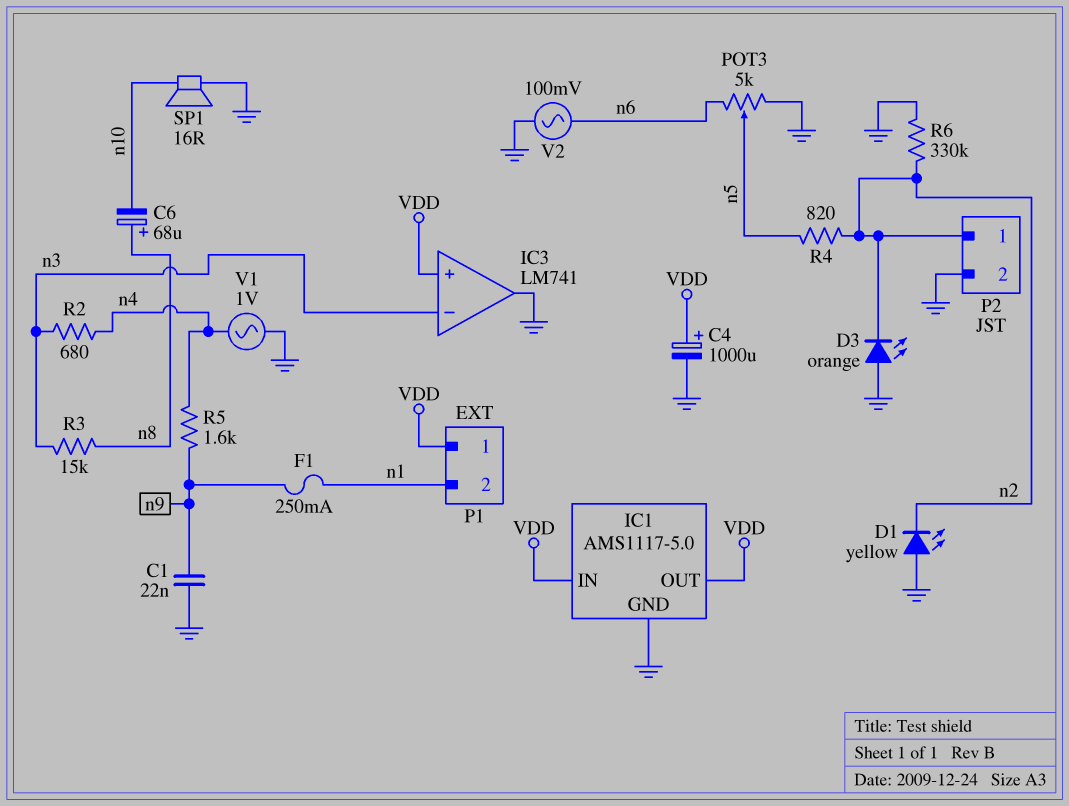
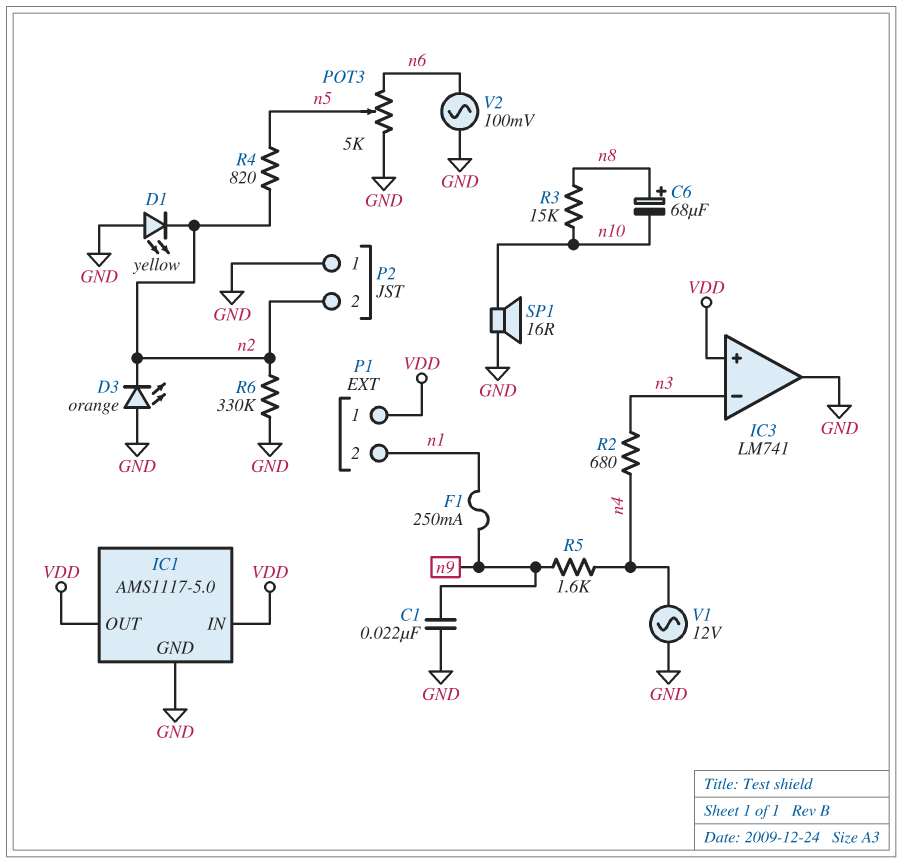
C4: 1000uF (plus VDD, minus GND) -> none
P2 pin 1: n2 -> GND
P2 pin 2: GND -> n2
R3: 15k (n3, n8) -> 15k (n8, n10)
V1: AC 1V (GND, n4) -> AC 12V (GND, n4)

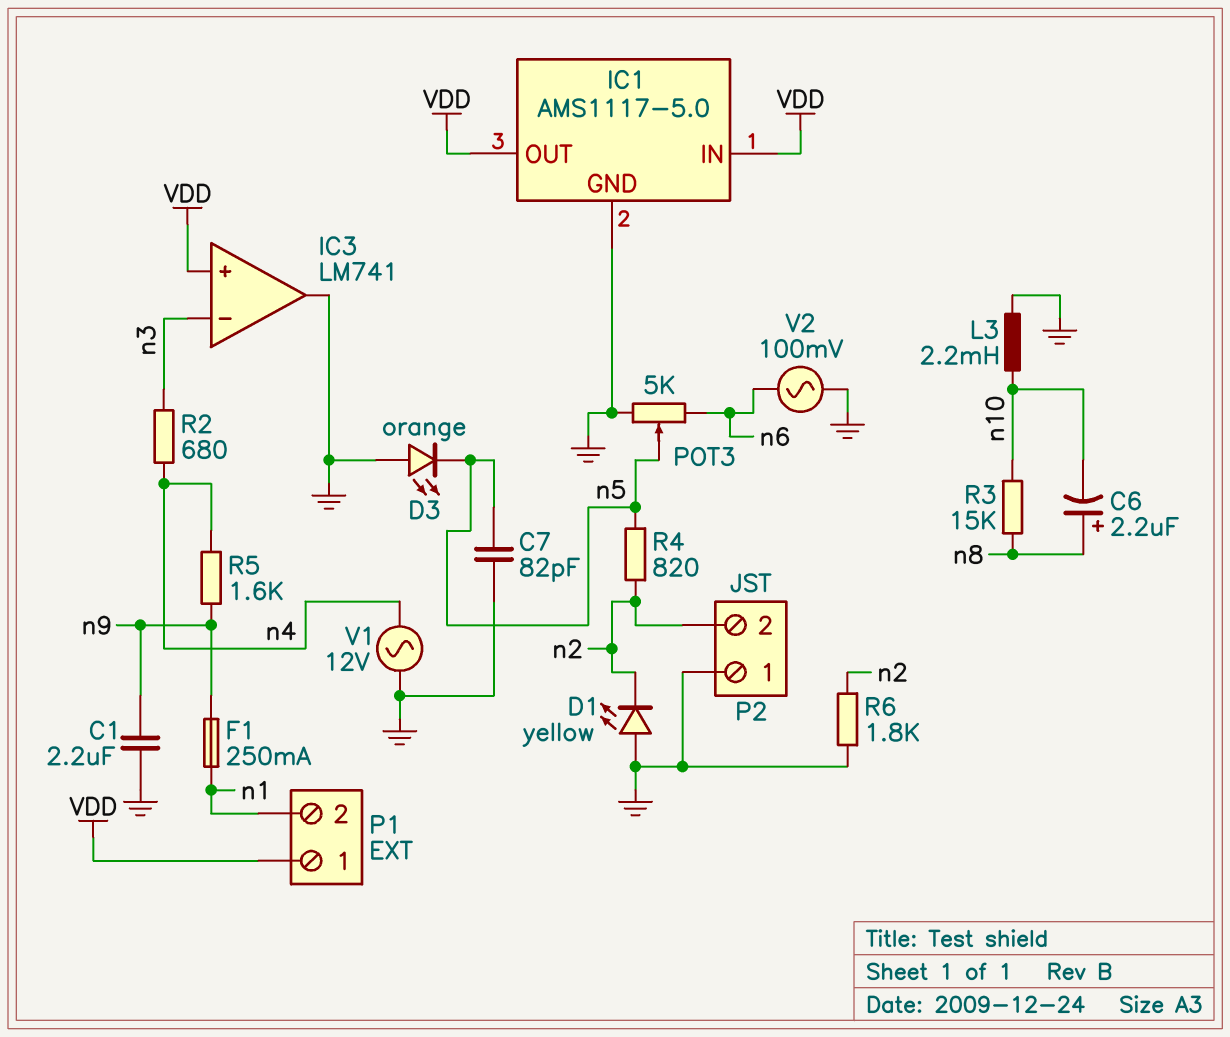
C1: 22nF (GND, n9) -> 2.2uF (GND, n9)
C6: 68uF (plus n8, minus n10) -> 2.2uF (plus n8, minus n10)
C7: none -> 82pF (GND, n5)
D3: LED orange (A GND, K n2) -> LED orange (A GND, K n5)
L3: none -> 2.2mH (GND, n10)
R6: 330k (GND, n2) -> 1.8k (GND, n2)
SP1: speaker 16R (GND, n10) -> none

